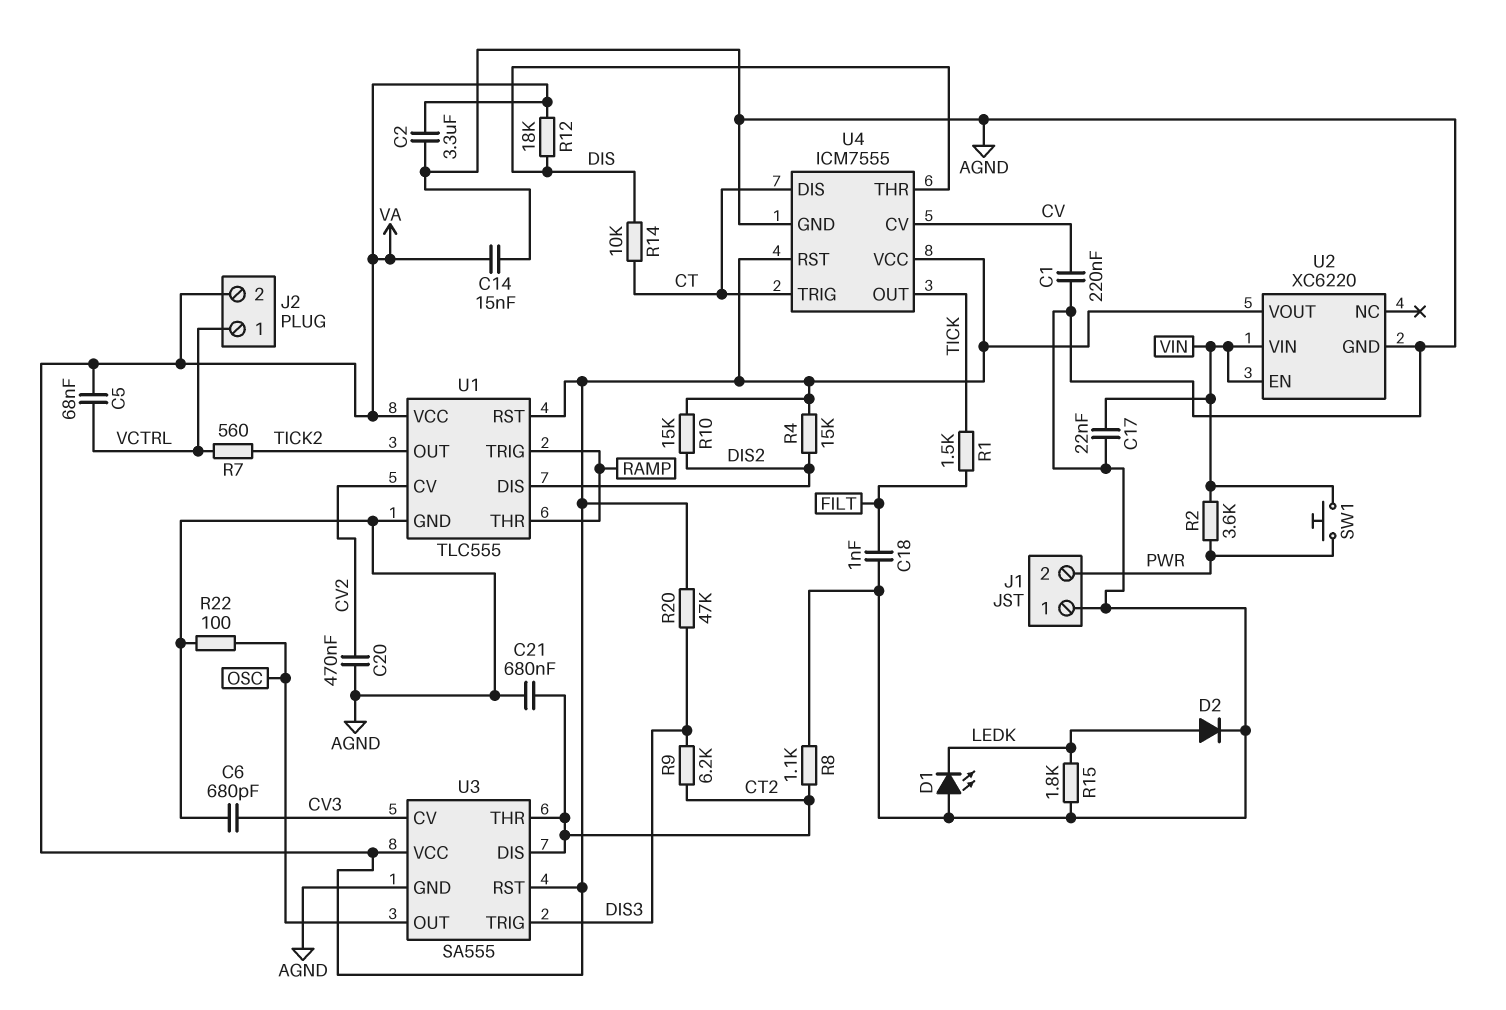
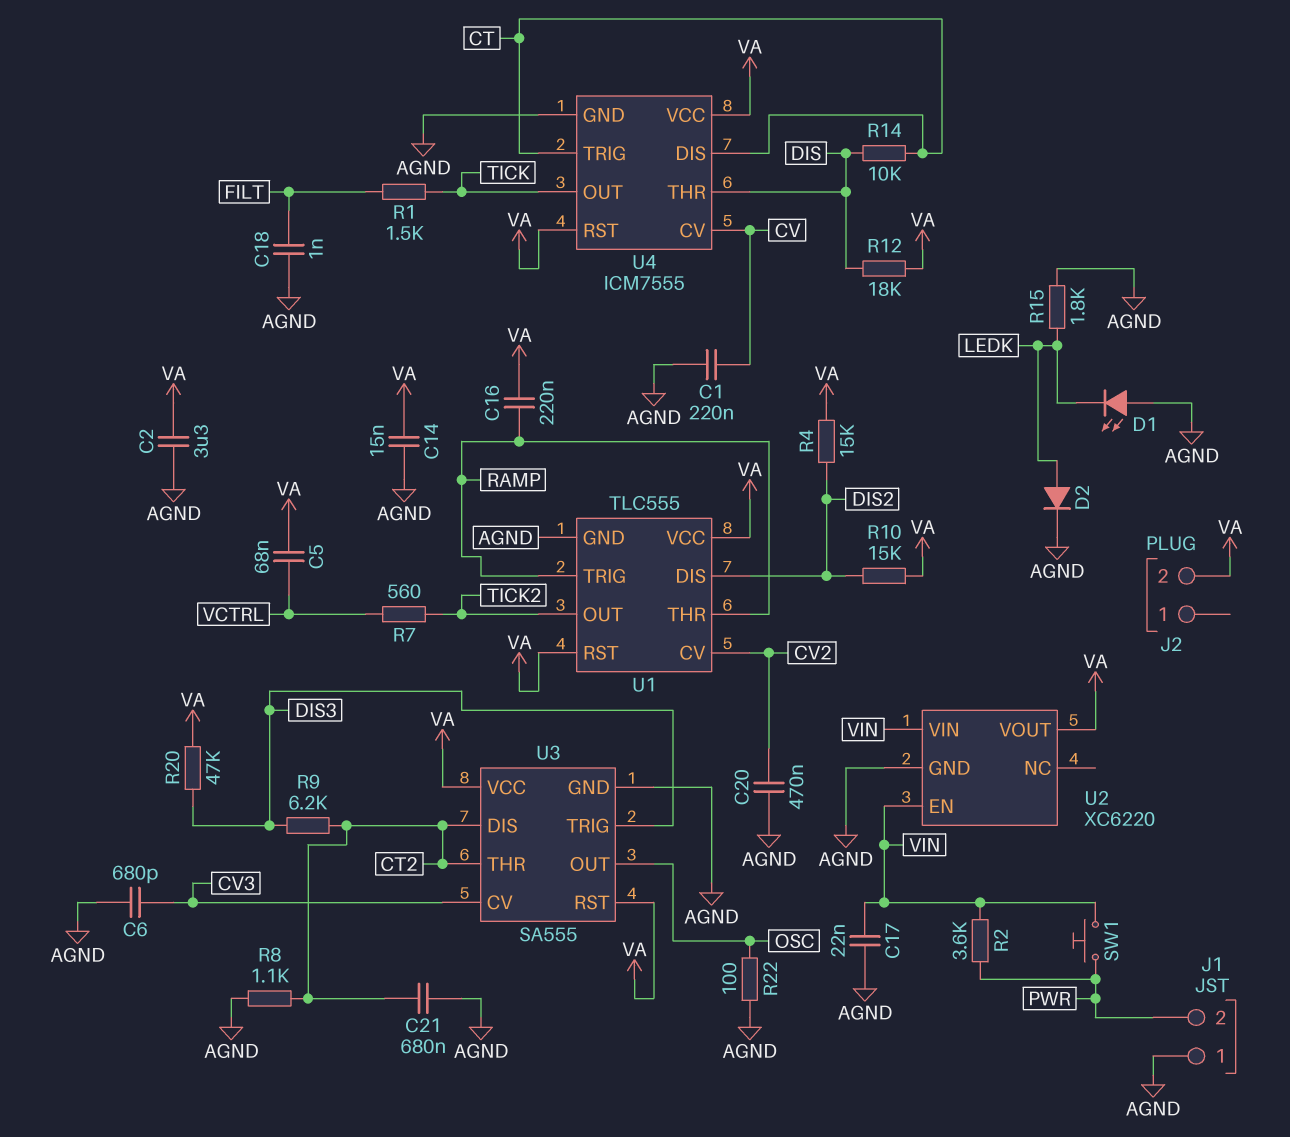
C16: none -> 220nF (RAMP, VA)
J2 pin 1: VCTRL -> none

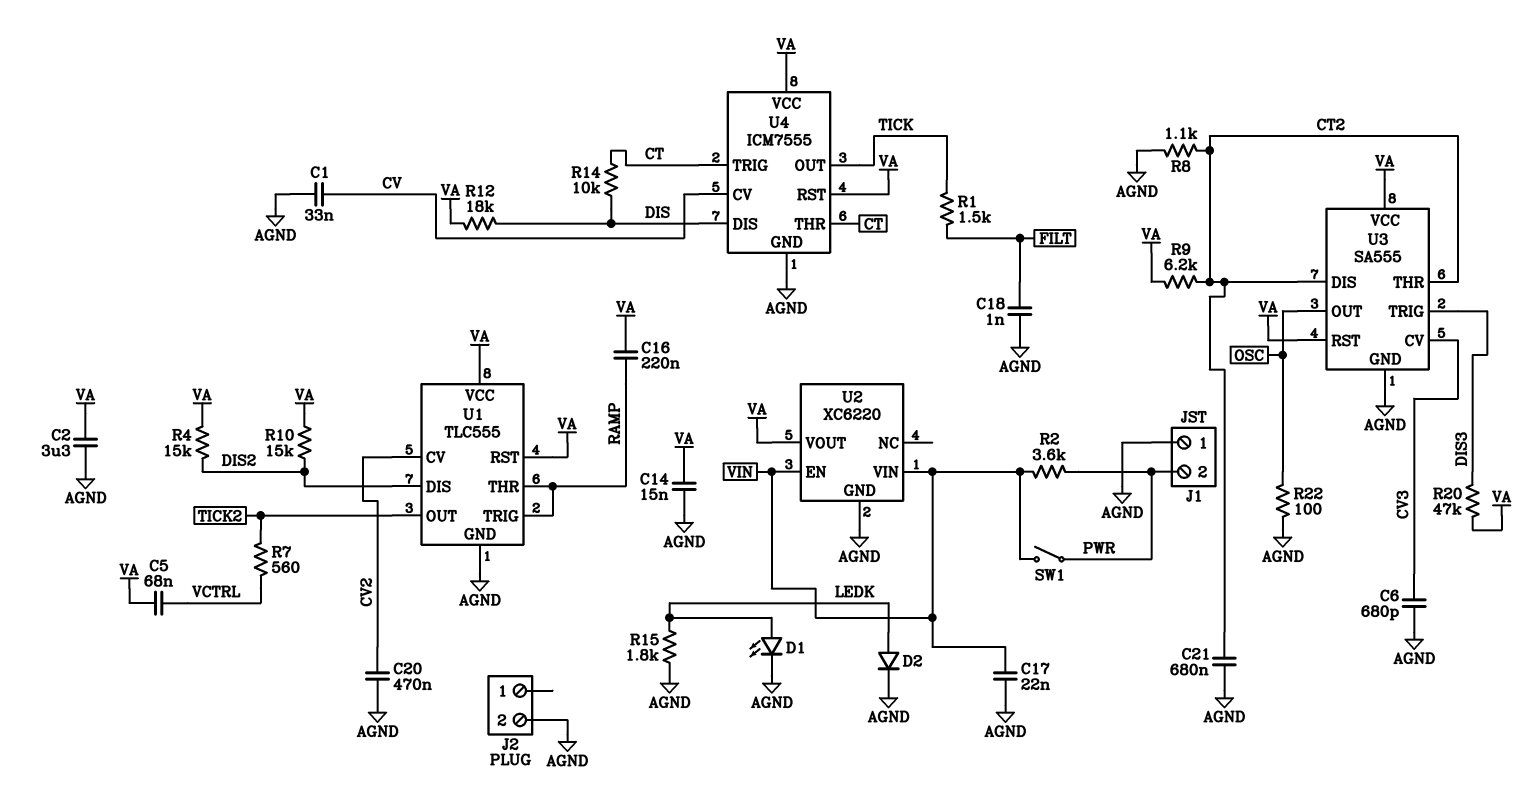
C1: 220nF (AGND, CV) -> 33nF (AGND, CV)
D1: LED (A AGND, K LEDK) -> LED (A LEDK, K AGND)
J2 pin 2: VA -> AGND
R9: 6.2k (CT2, DIS3) -> 6.2k (CT2, VA)
SW1: button (PWR, VIN) -> switch (PWR, VIN)
U4 pin DIS: CT -> DIS
U4 pin THR: DIS -> CT

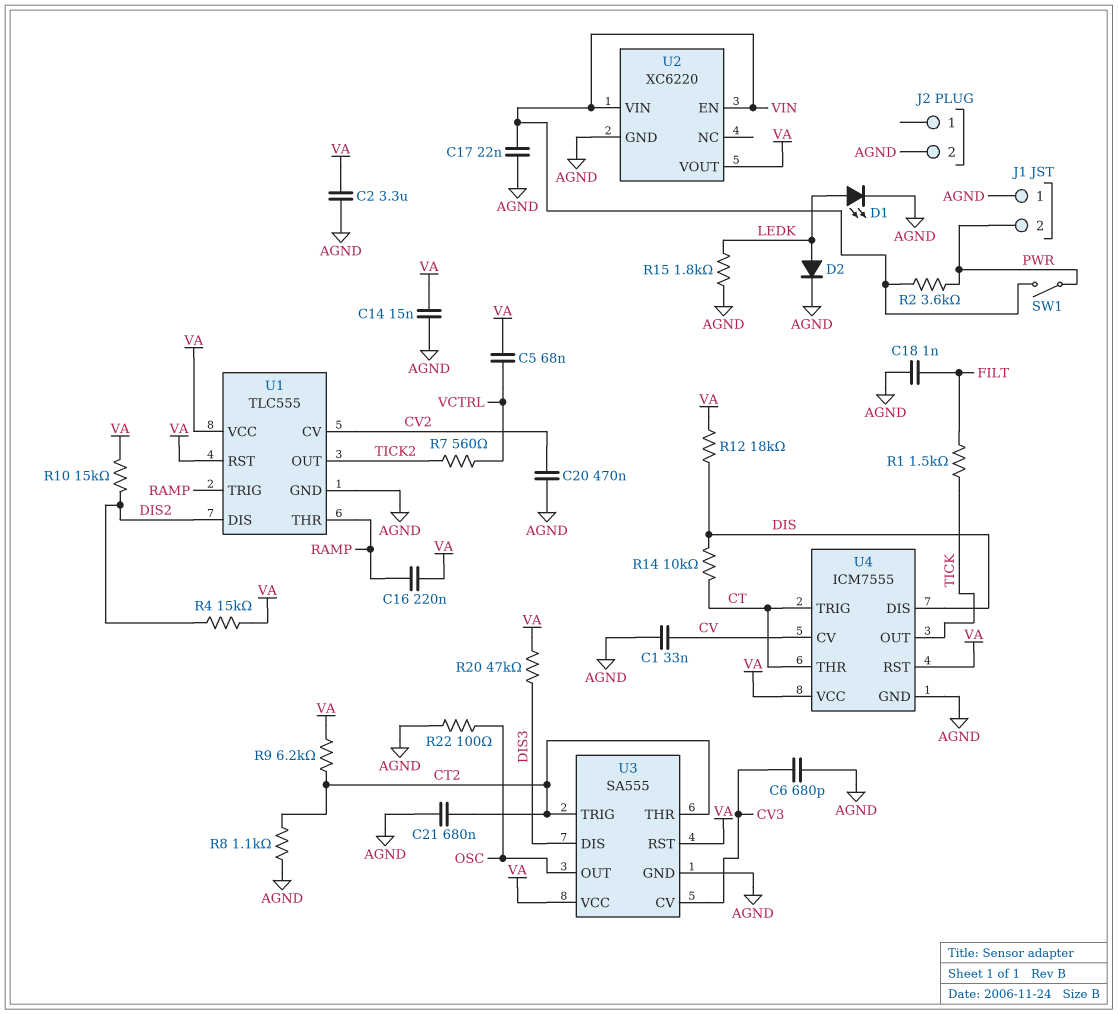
U3 pin DIS: CT2 -> DIS3
U3 pin TRIG: DIS3 -> CT2

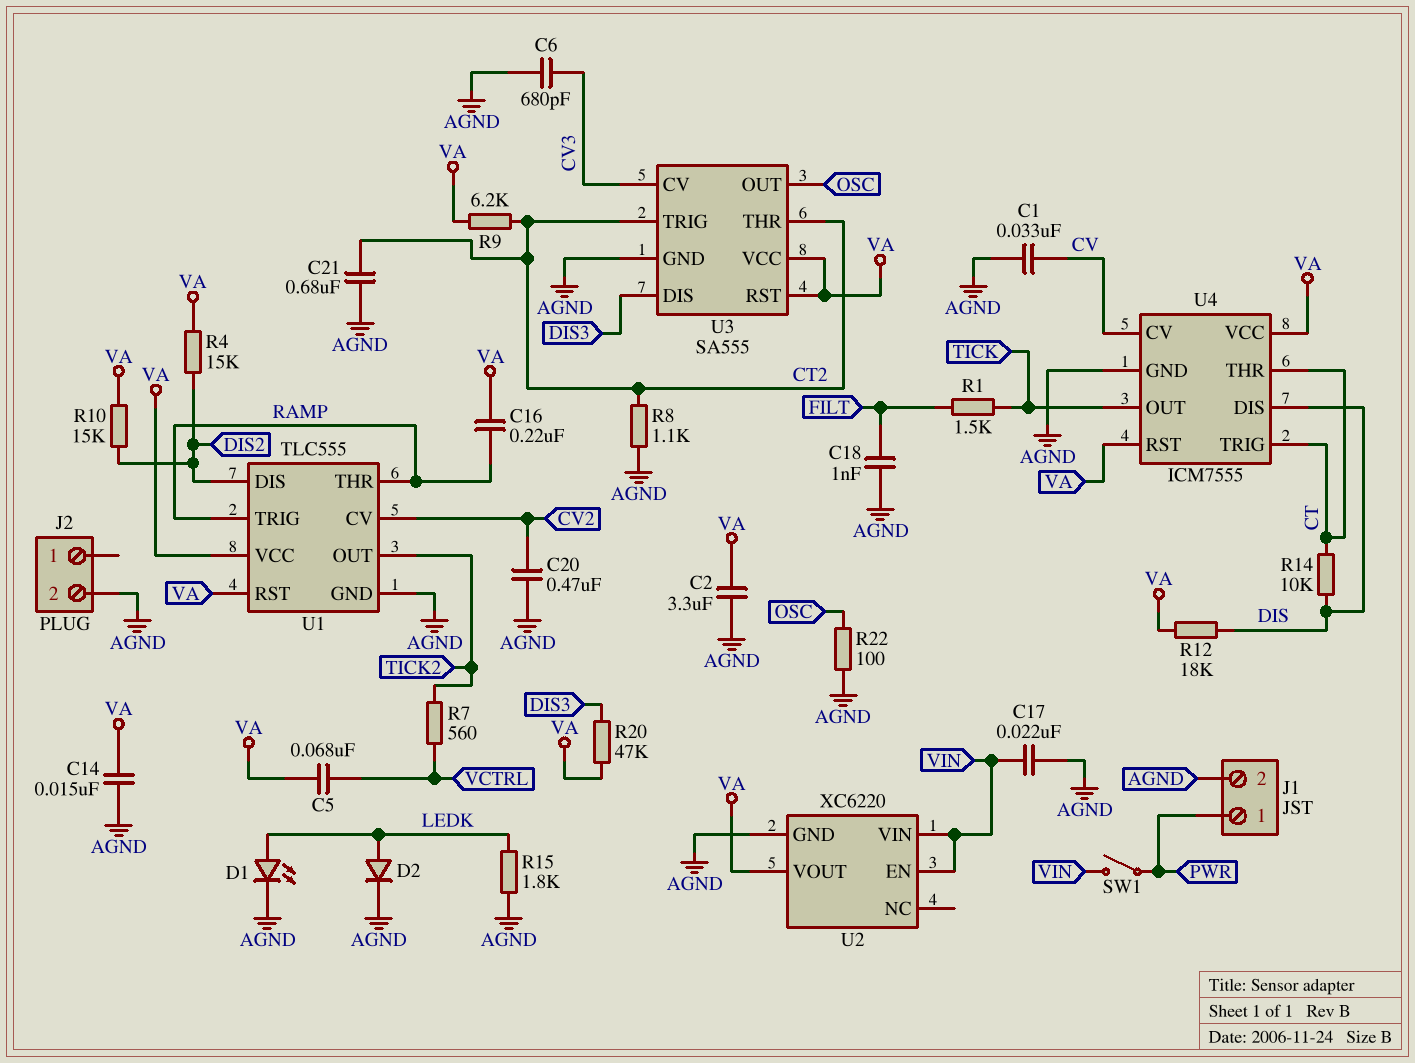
J1 pin 1: AGND -> PWR
J1 pin 2: PWR -> AGND
R2: 3.6k (PWR, VIN) -> none

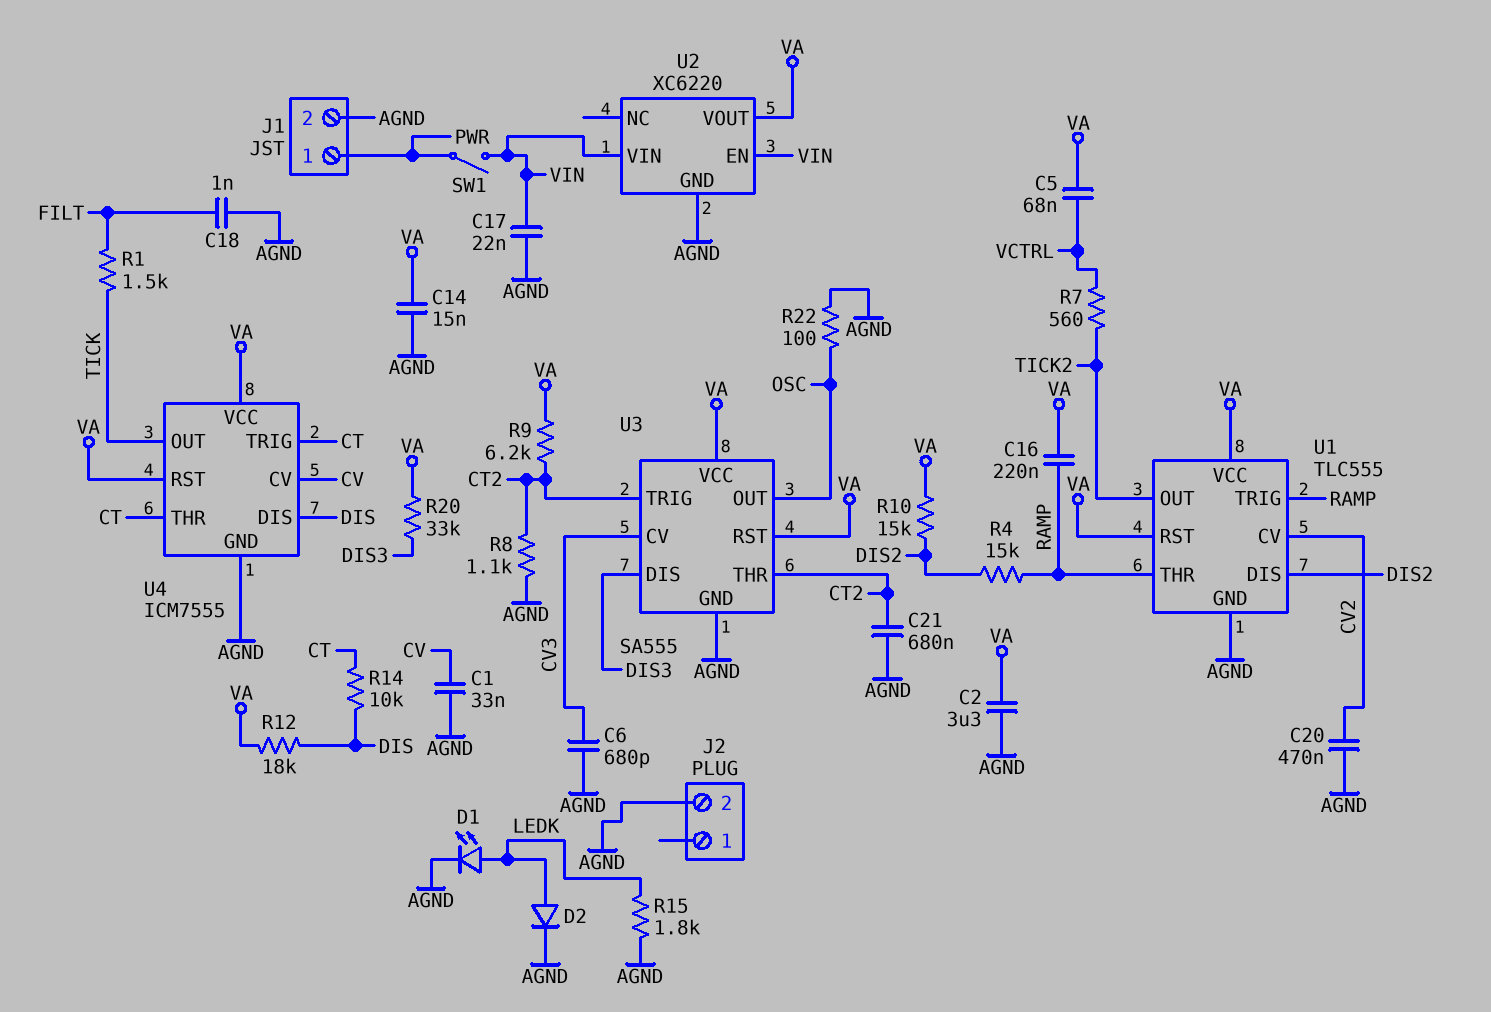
R4: 15k (DIS2, VA) -> 15k (DIS2, RAMP)
R20: 47k (DIS3, VA) -> 33k (DIS3, VA)

